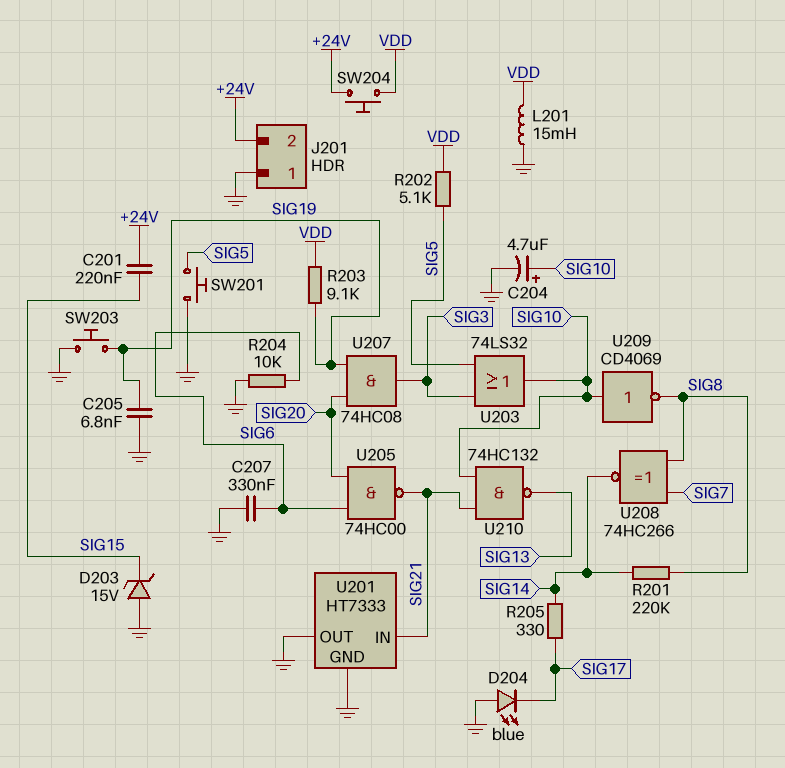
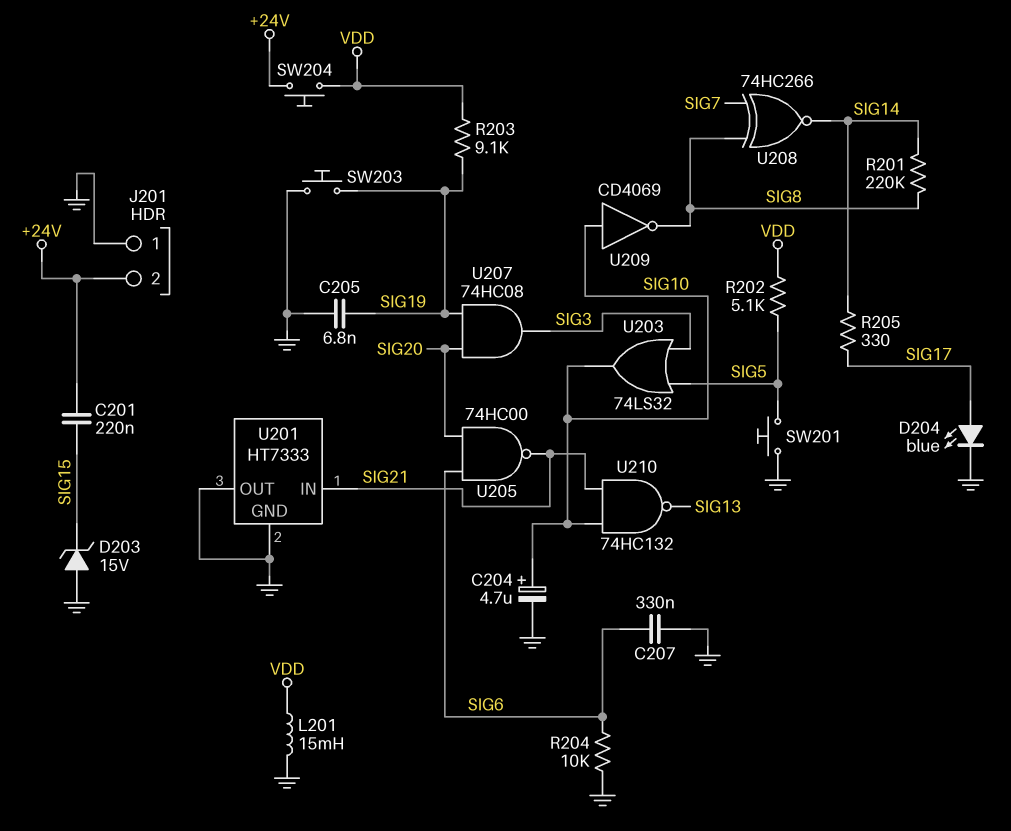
D204: LED blue (A GND, K SIG17) -> LED blue (A SIG17, K GND)

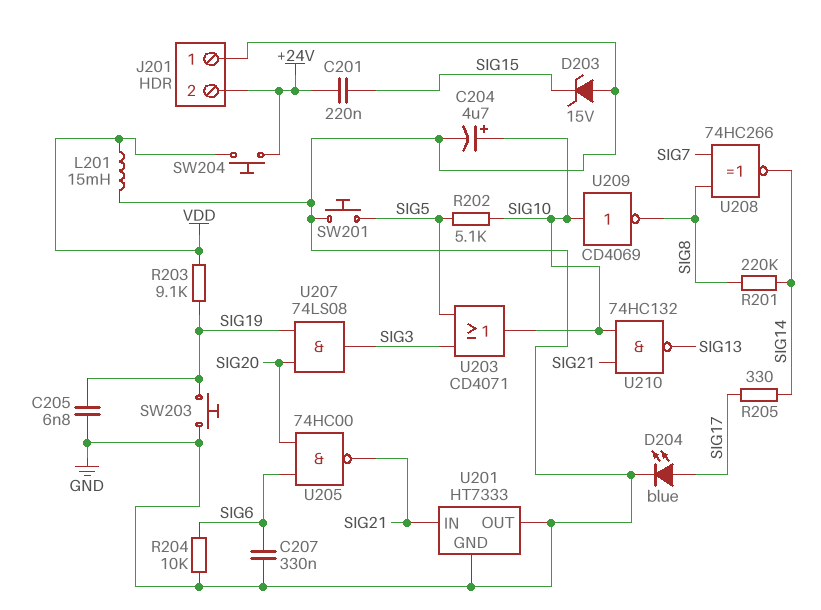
R202: 5.1k (SIG5, VDD) -> 5.1k (SIG5, SIG10)
U203: OR 74LS32 (in SIG3, in SIG5, out SIG10) -> OR CD4071 (in SIG3, in SIG5, out SIG10)
U207: AND 74HC08 (in SIG19, in SIG20, out SIG3) -> AND 74LS08 (in SIG19, in SIG20, out SIG3)

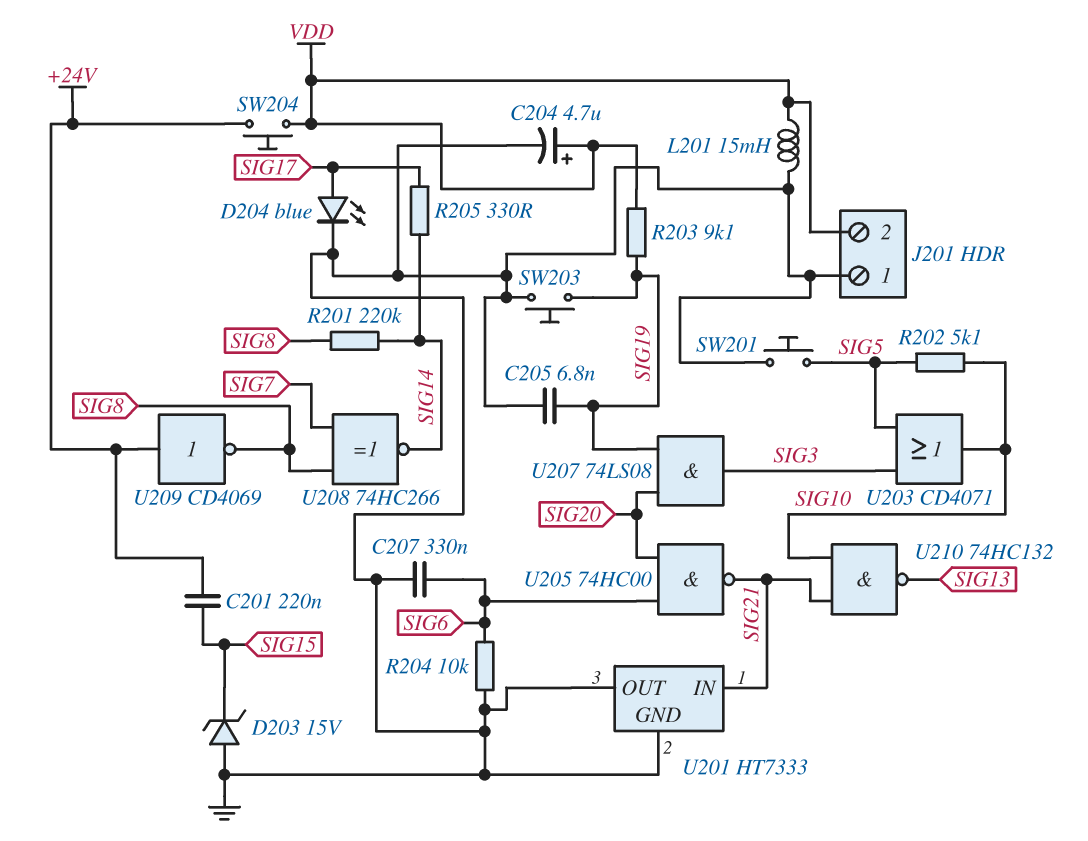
C204: 4.7uF (plus SIG10, minus GND) -> 4.7uF (plus VDD, minus GND)
J201 pin 2: +24V -> VDD
U209: NOT CD4069 (in SIG10, out SIG8) -> NOT CD4069 (in +24V, out SIG8)

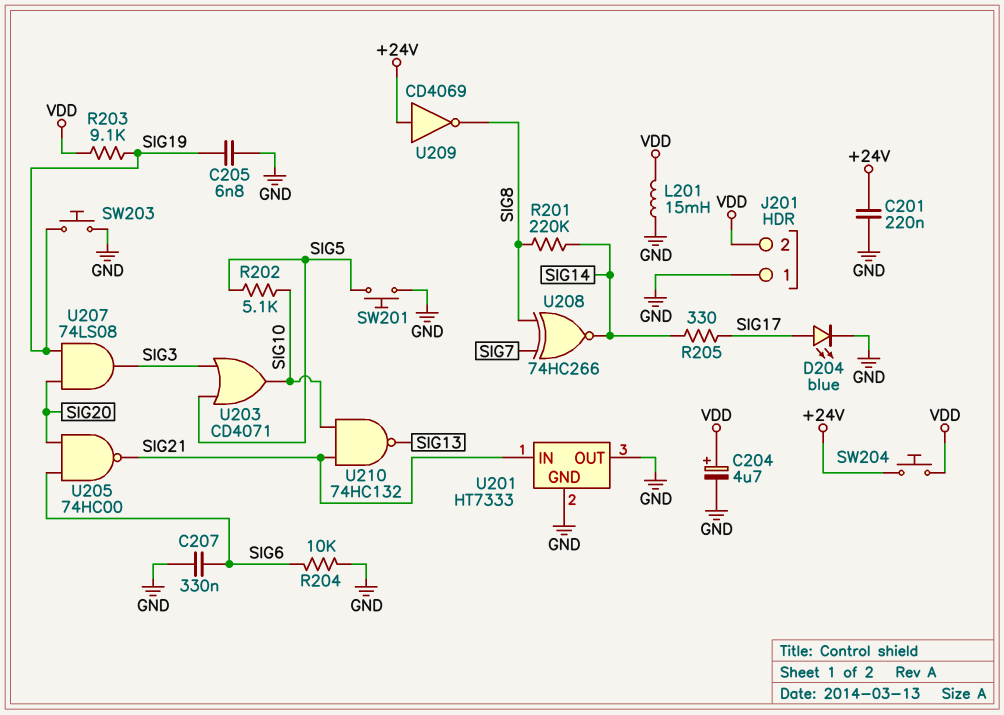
C201: 220nF (+24V, SIG15) -> 220nF (+24V, GND)
D203: zener 15V (A GND, K SIG15) -> none

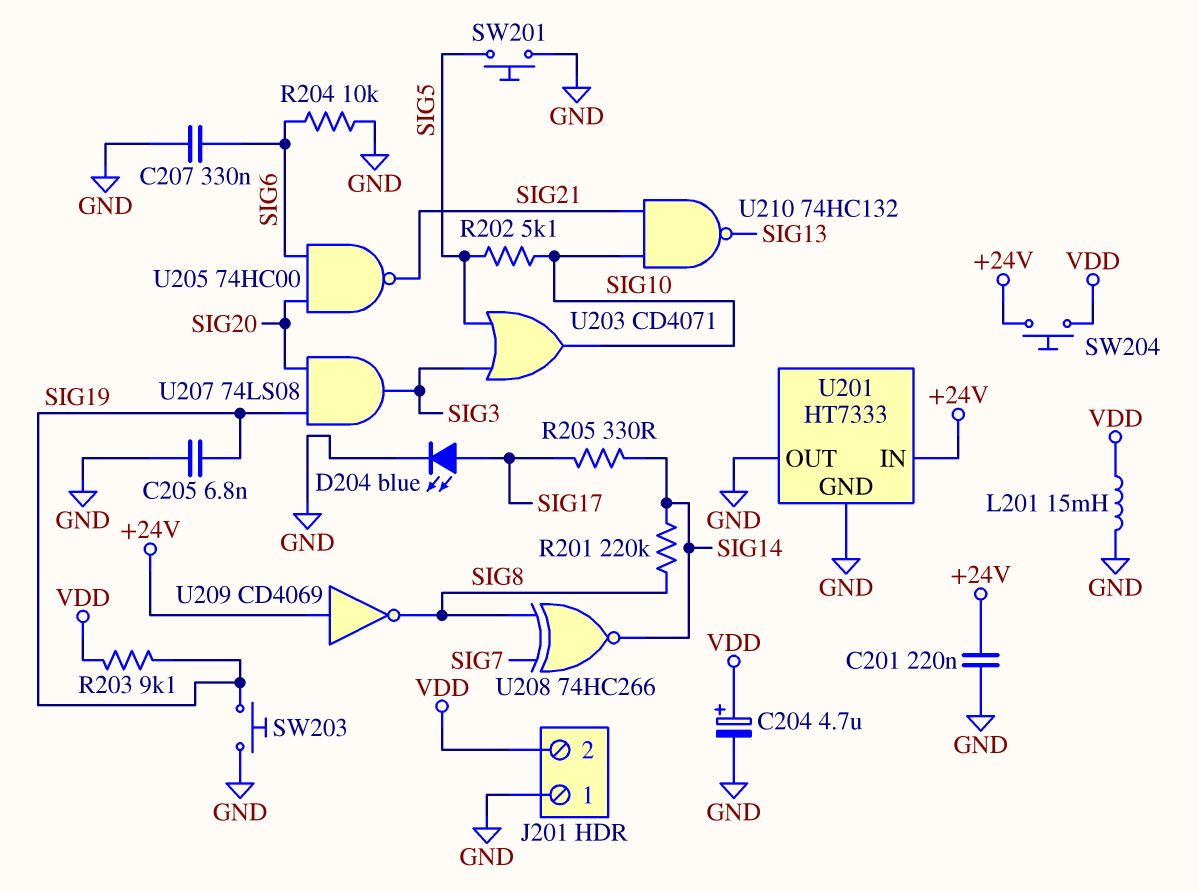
U201 pin IN: SIG21 -> +24V

